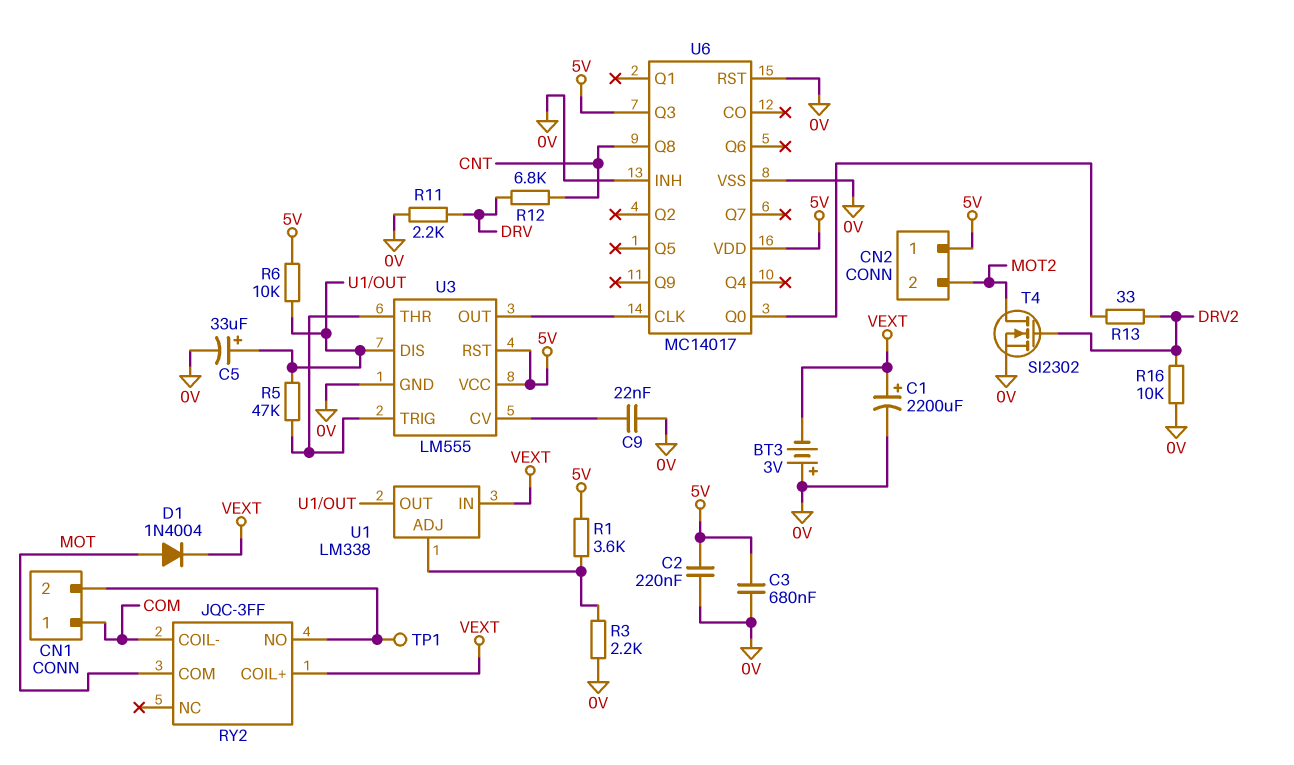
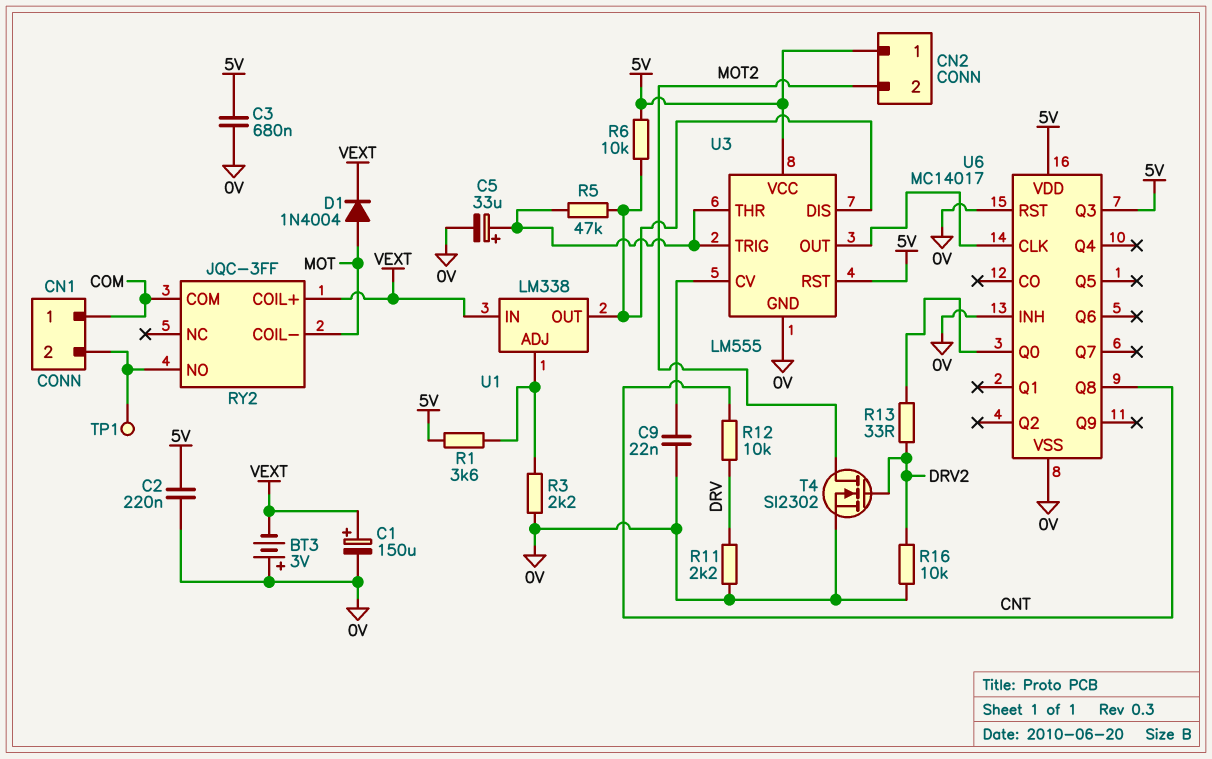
C1: 2200uF (plus VEXT, minus 0V) -> 150uF (plus VEXT, minus 0V)
C5: 33uF (plus U1/OUT, minus 0V) -> 33uF (plus U3/THR, minus 0V)
R12: 6.8k (CNT, DRV) -> 10k (CNT, DRV)
RY2 pin COIL-: COM -> MOT
RY2 pin COM: MOT -> COM

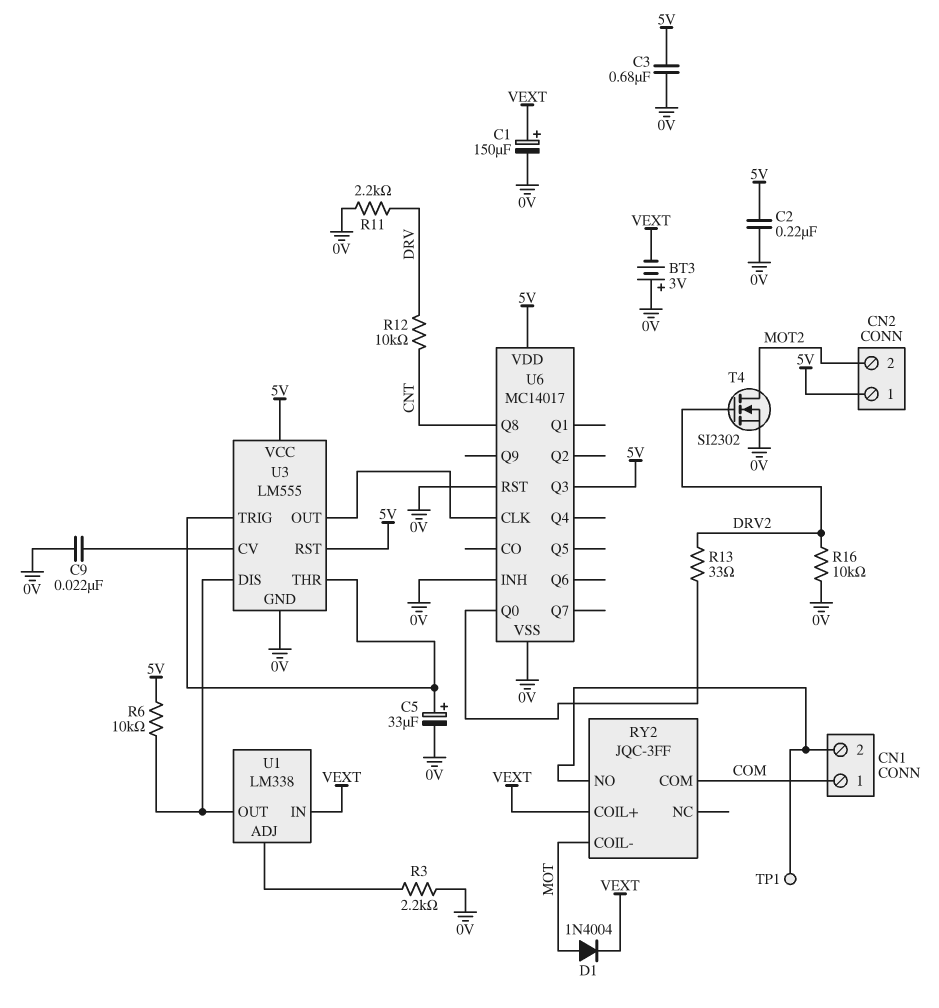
R1: 3.6k (5V, U1/ADJ) -> none
R5: 47k (U1/OUT, U3/THR) -> none

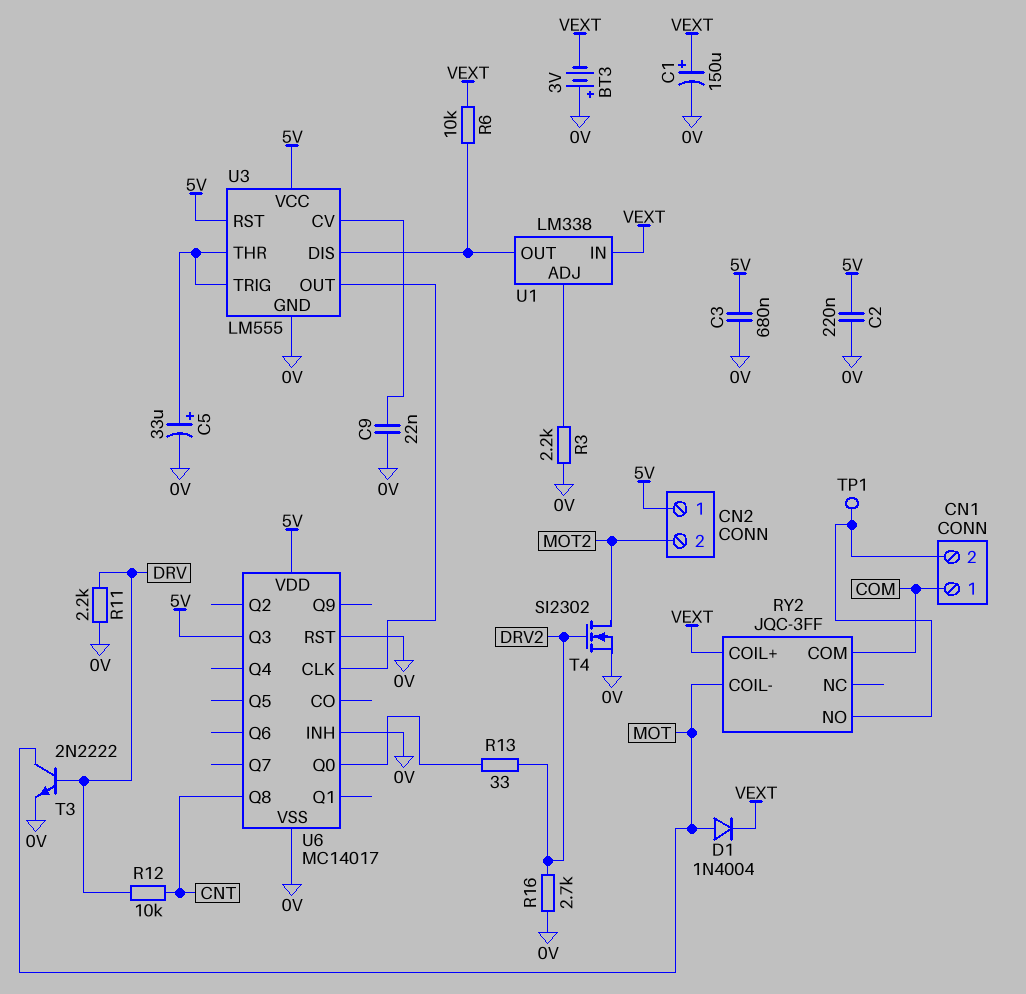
R6: 10k (5V, U1/OUT) -> 10k (U1/OUT, VEXT)
R16: 10k (0V, DRV2) -> 2.7k (0V, DRV2)
T3: none -> NPN 2N2222 (B DRV, C MOT, E 0V)

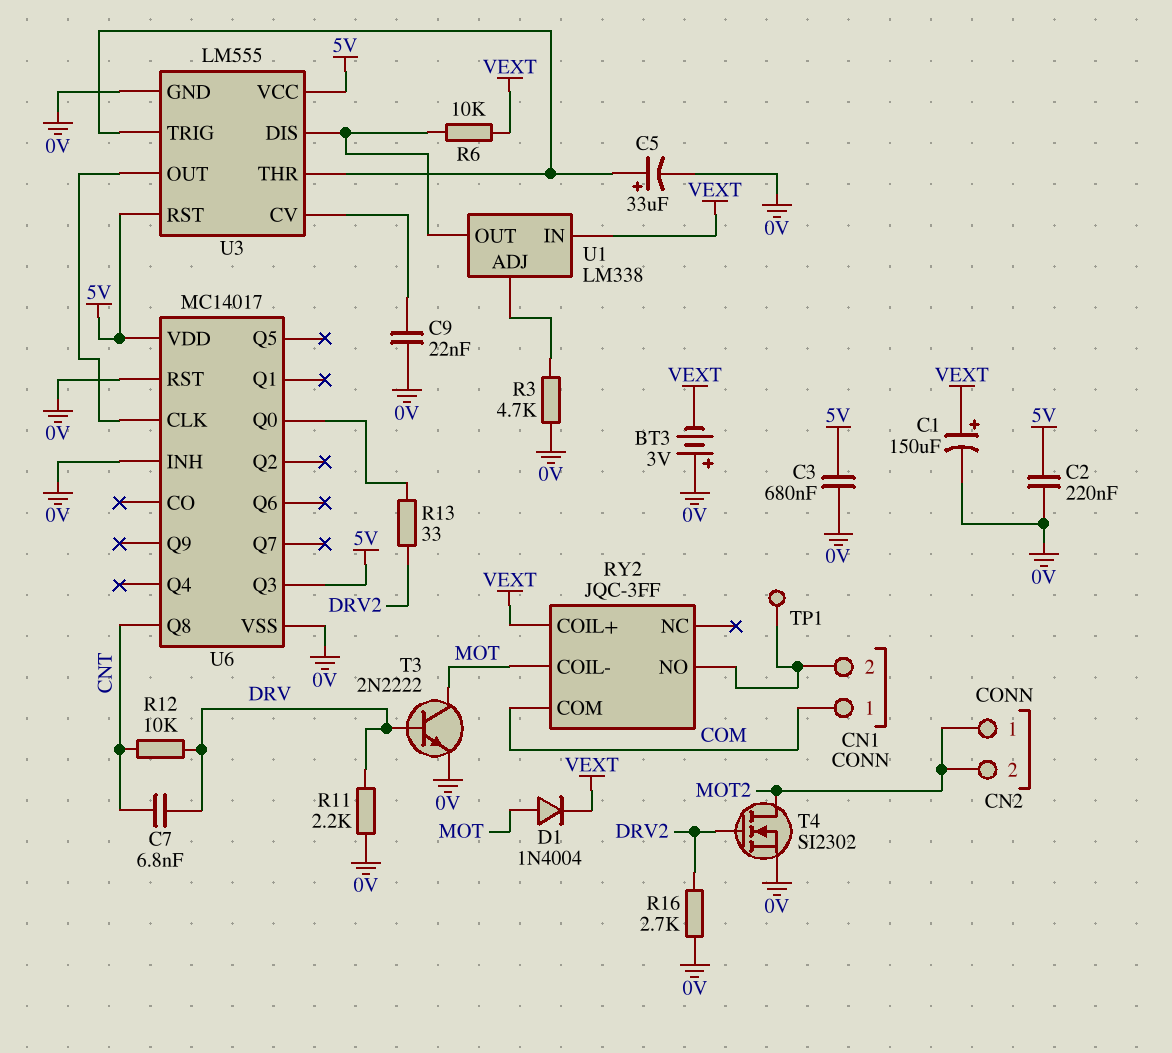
C7: none -> 6.8nF (CNT, DRV)
CN2 pin 1: 5V -> MOT2
R3: 2.2k (0V, U1/ADJ) -> 4.7k (0V, U1/ADJ)

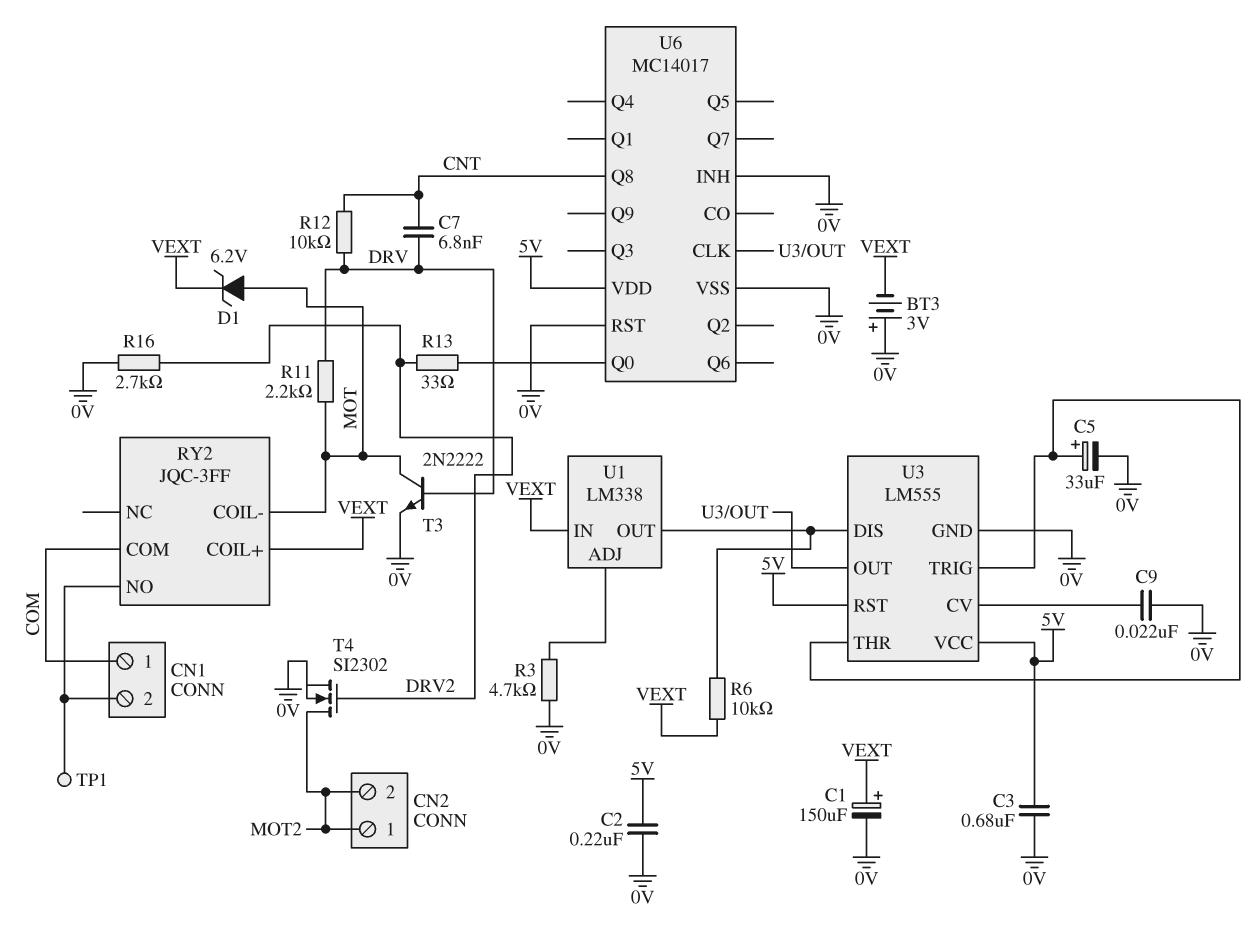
D1: diode 1N4004 (A MOT, K VEXT) -> zener 6.2V (A MOT, K VEXT)
R11: 2.2k (0V, DRV) -> 2.2k (DRV, MOT)
U6 pin Q3: 5V -> none

